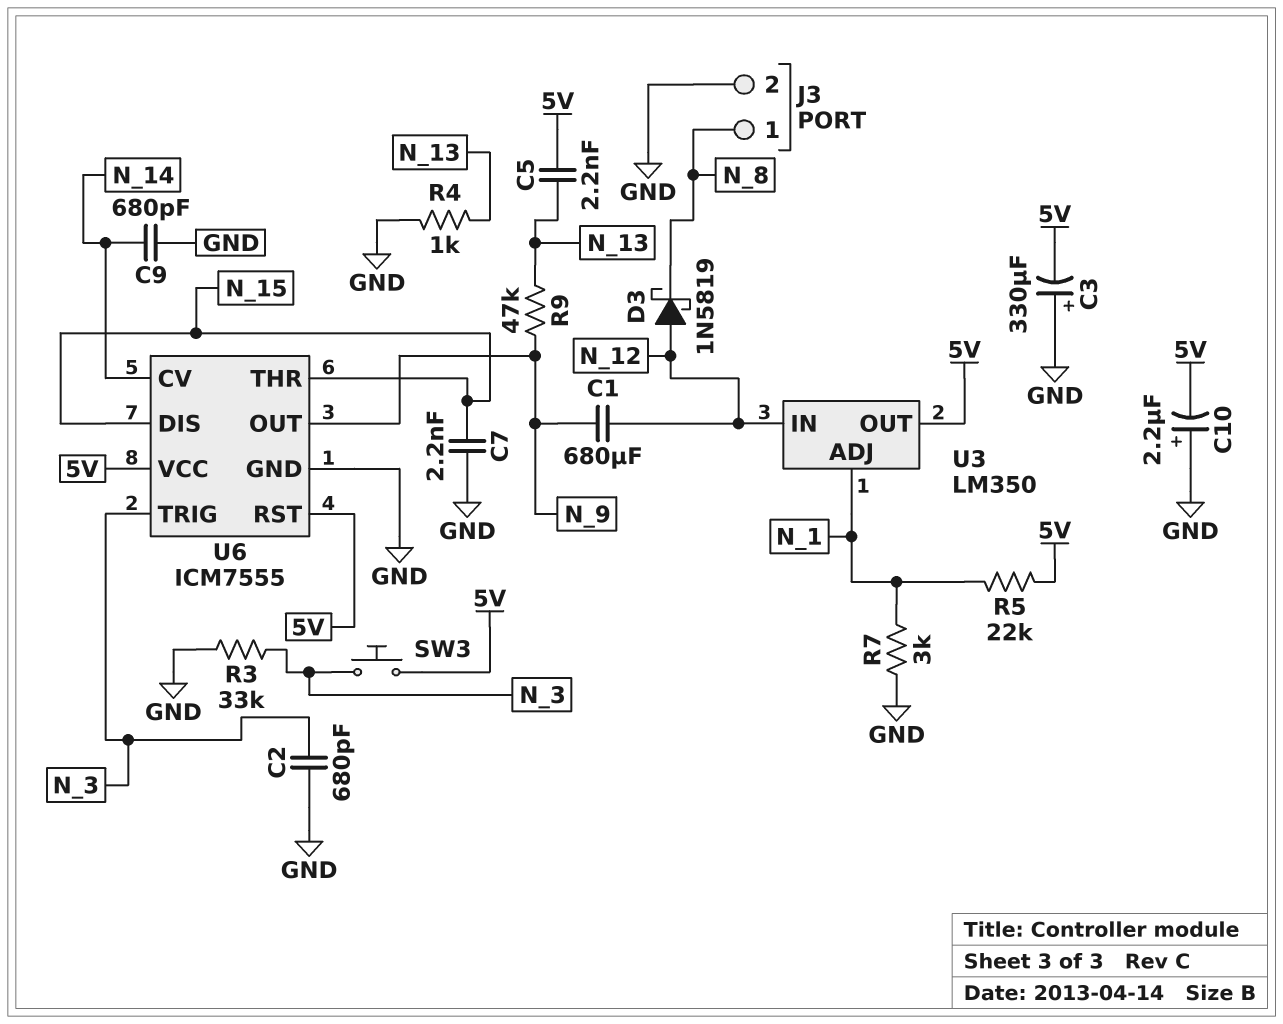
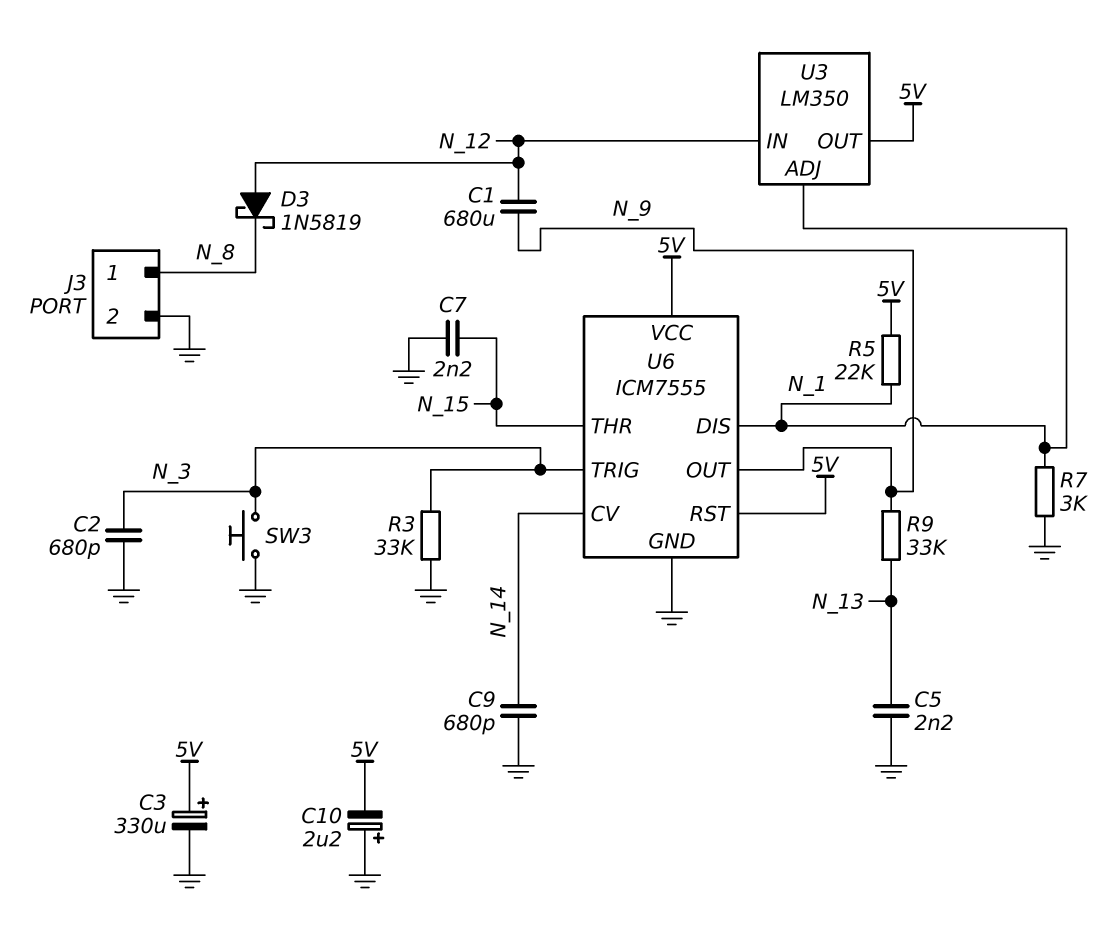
C3: 330uF (plus GND, minus 5V) -> 330uF (plus 5V, minus GND)
C5: 2.2nF (5V, N_13) -> 2.2nF (GND, N_13)
R4: 1k (GND, N_13) -> none
R9: 47k (N_9, N_13) -> 33k (N_9, N_13)
SW3: button (5V, N_3) -> button (GND, N_3)
U6 pin DIS: N_15 -> N_1

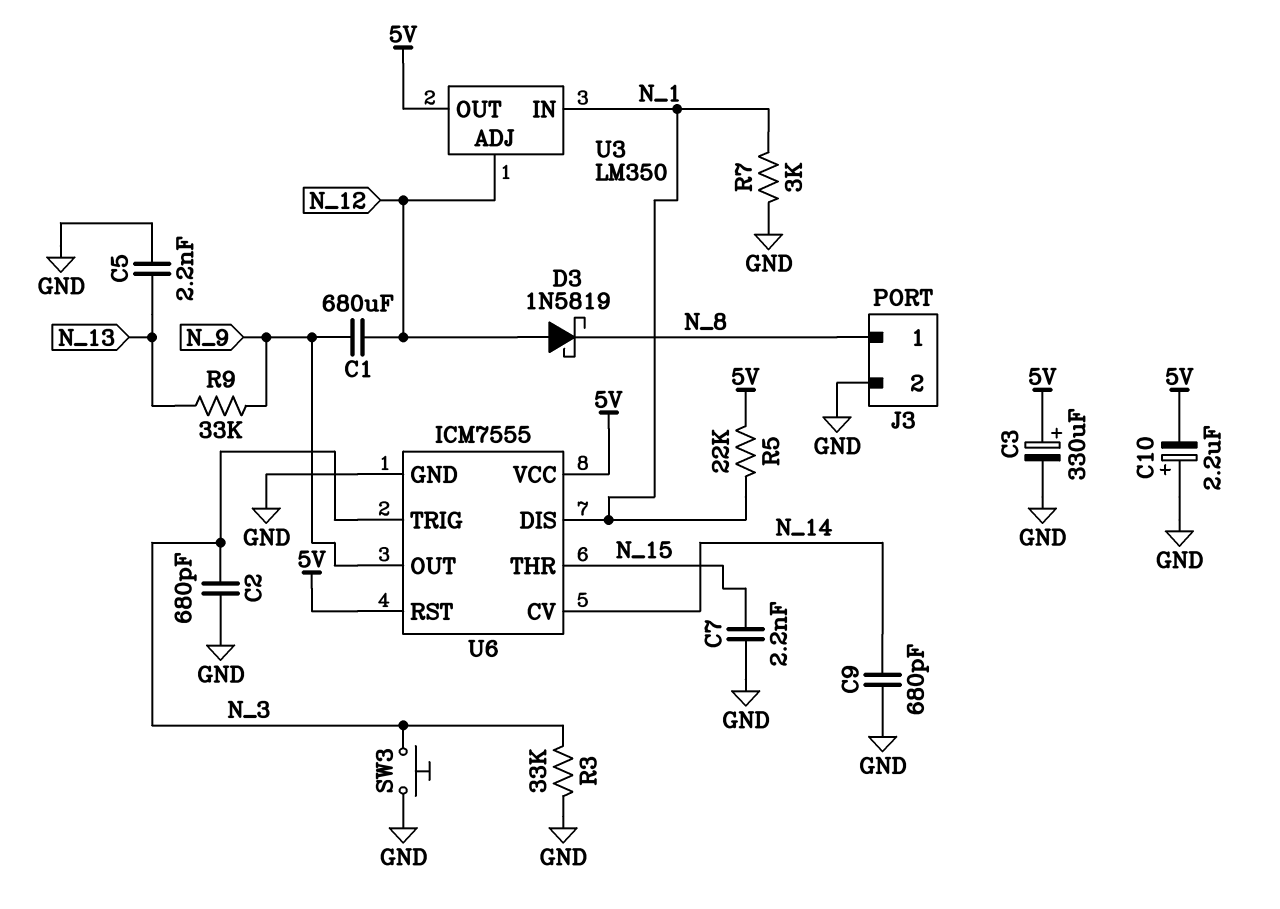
U3 pin ADJ: N_1 -> N_12
U3 pin IN: N_12 -> N_1

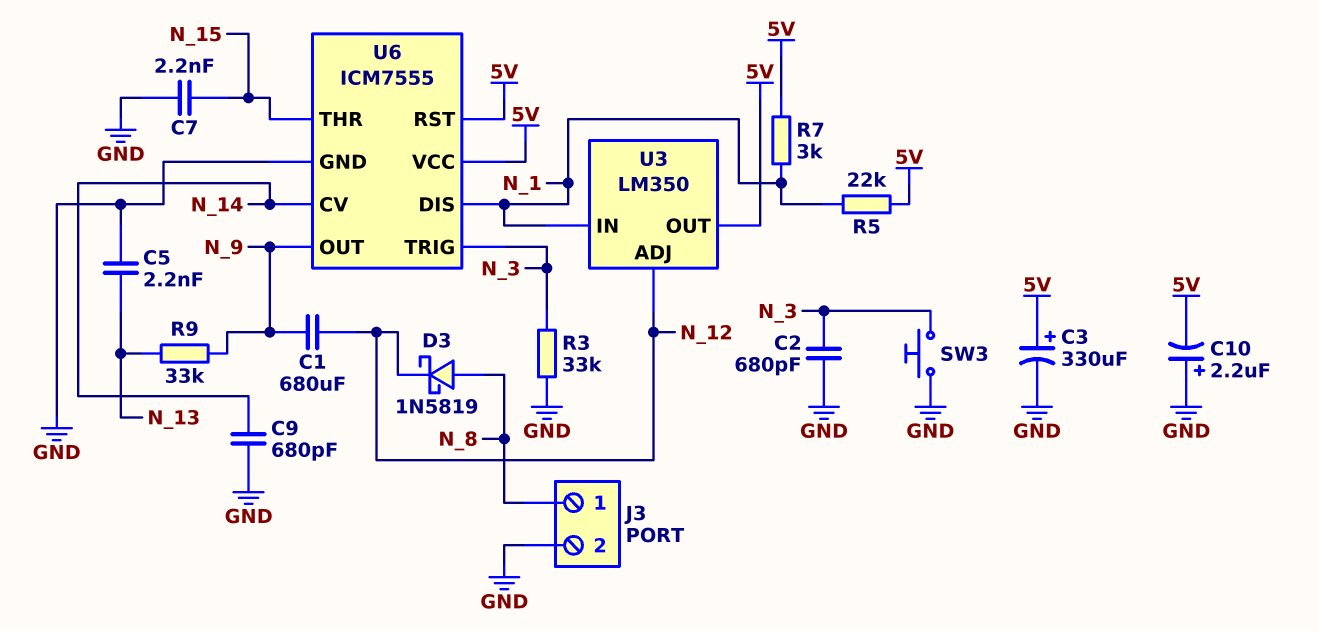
D3: schottky 1N5819 (A N_12, K N_8) -> schottky 1N5819 (A N_8, K N_12)
R7: 3k (GND, N_1) -> 3k (5V, N_1)

